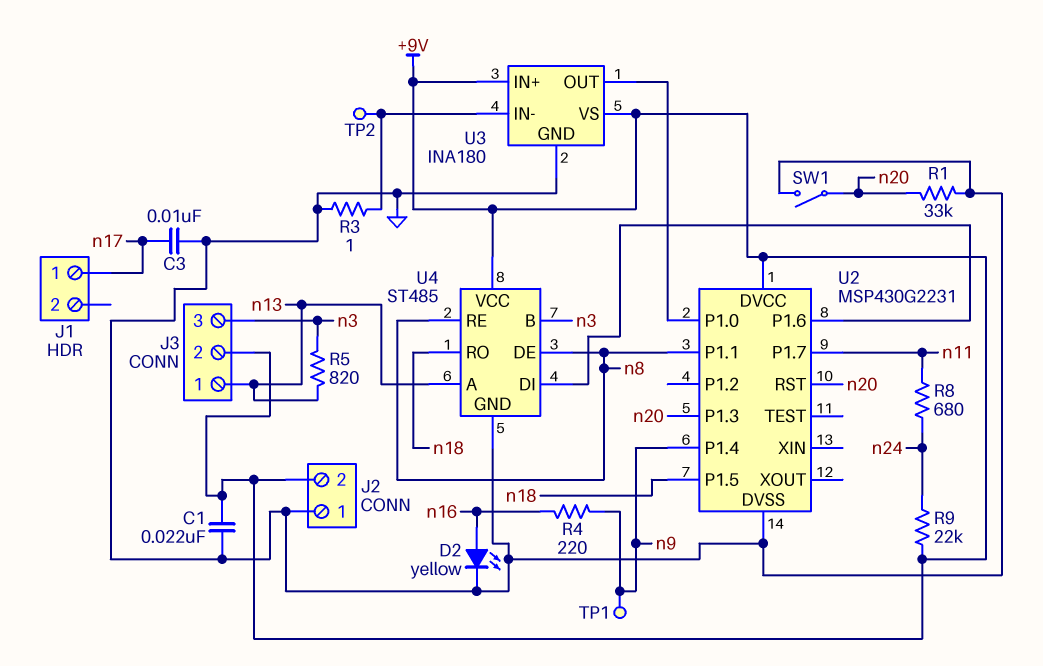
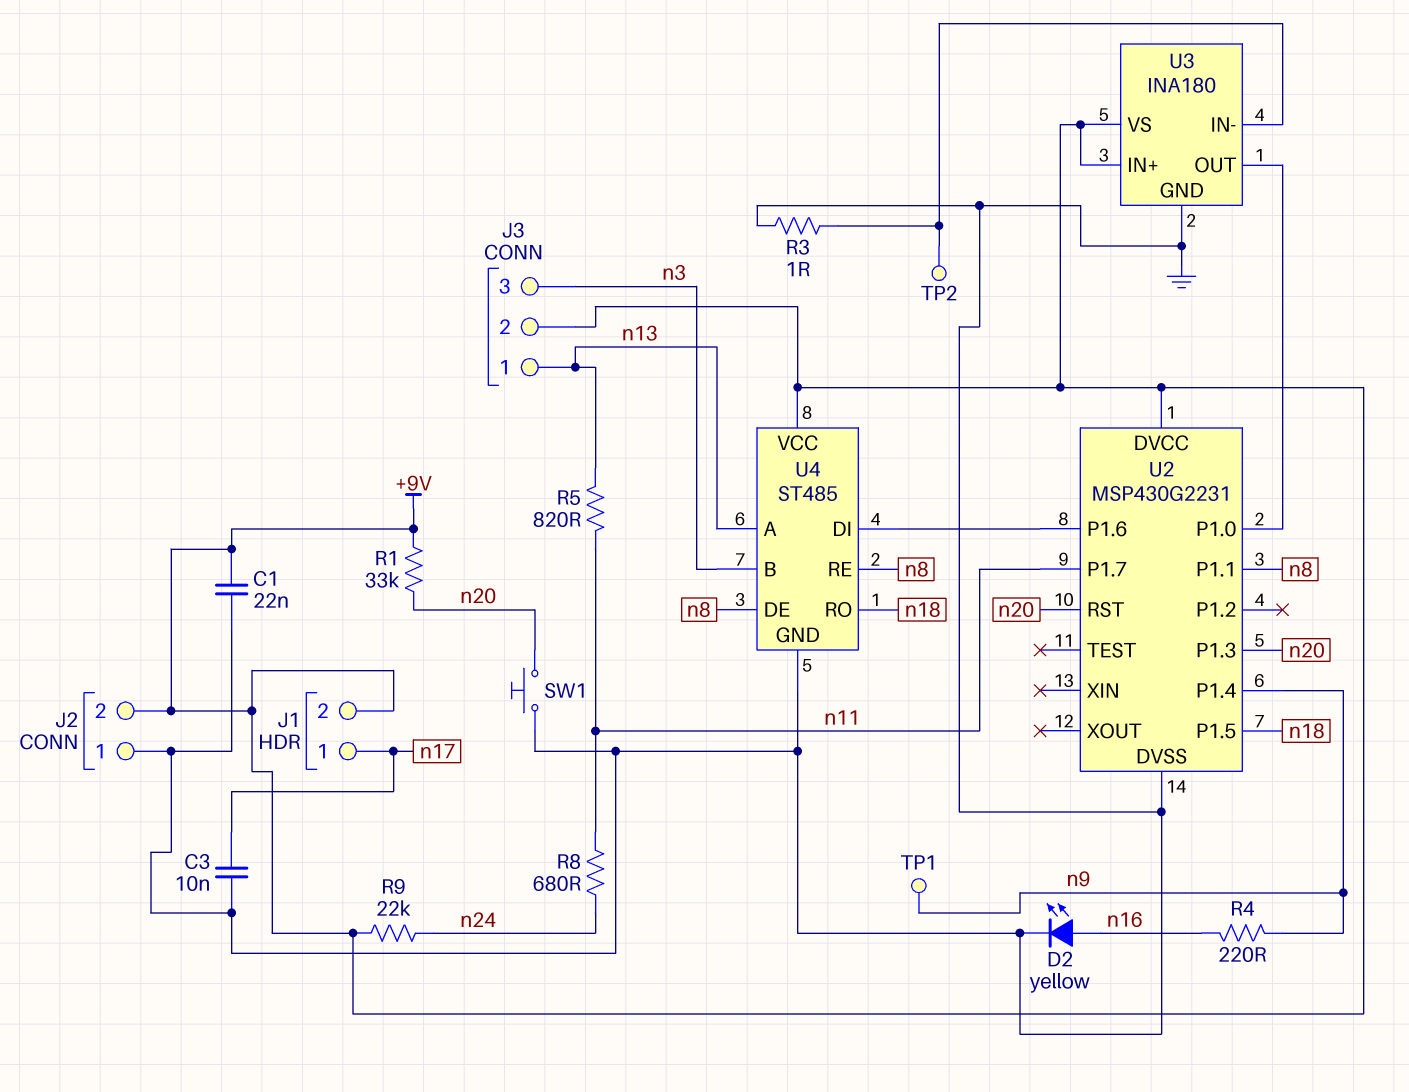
J1 pin 2: none -> +9V
R1: 33k (GND, n20) -> 33k (+9V, n20)
R5: 820 (n3, n13) -> 820 (n11, n13)
SW1: switch (GND, n20) -> button (GND, n20)

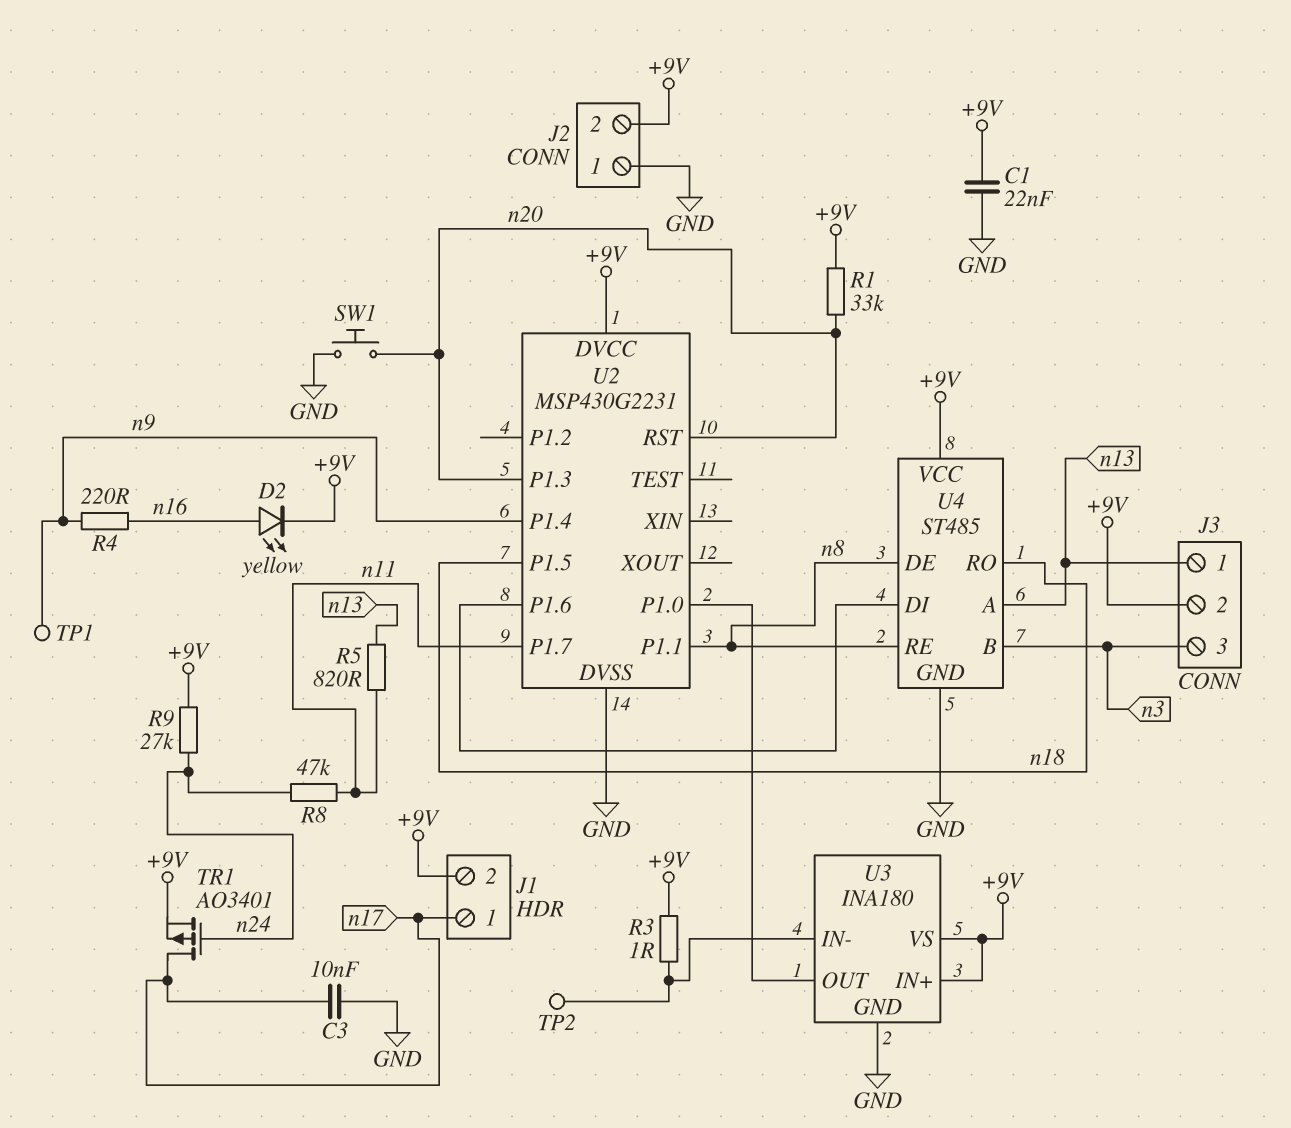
D2: LED yellow (A n16, K GND) -> LED yellow (A n16, K +9V)
R3: 1 (GND, U3/IN-) -> 1 (+9V, U3/IN-)
R8: 680 (n11, n24) -> 47k (n11, n24)
R9: 22k (+9V, n24) -> 27k (+9V, n24)
TR1: none -> PMOS AO3401 (G n24, D n17, S +9V)

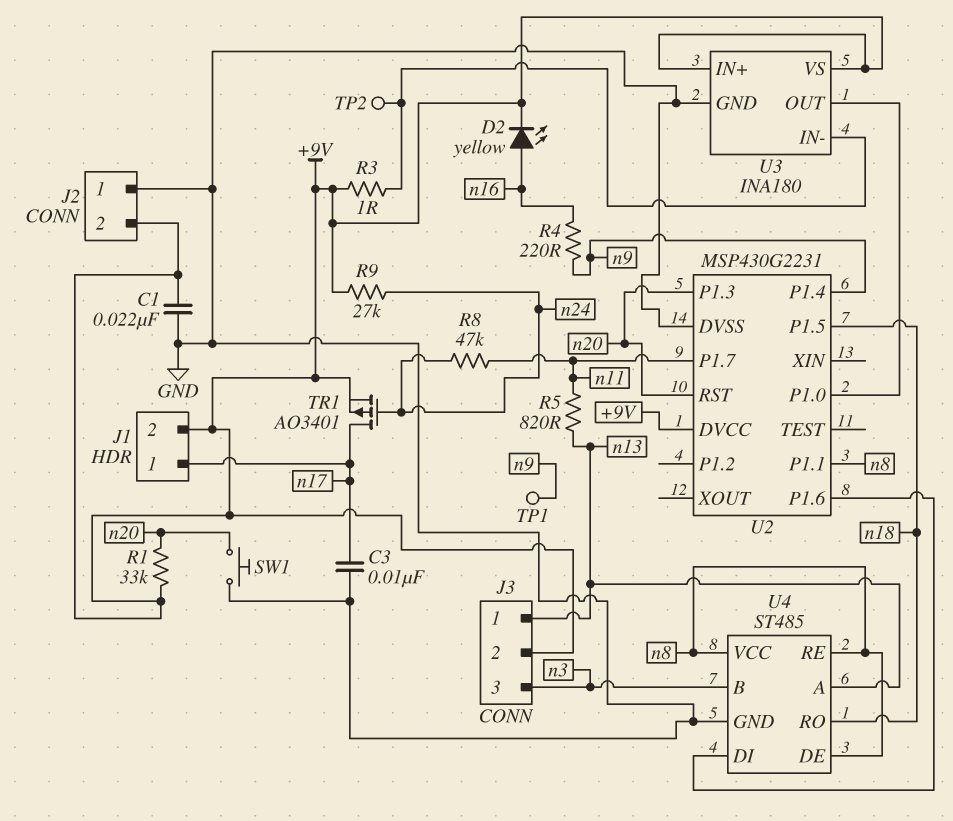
U4 pin VCC: +9V -> n8

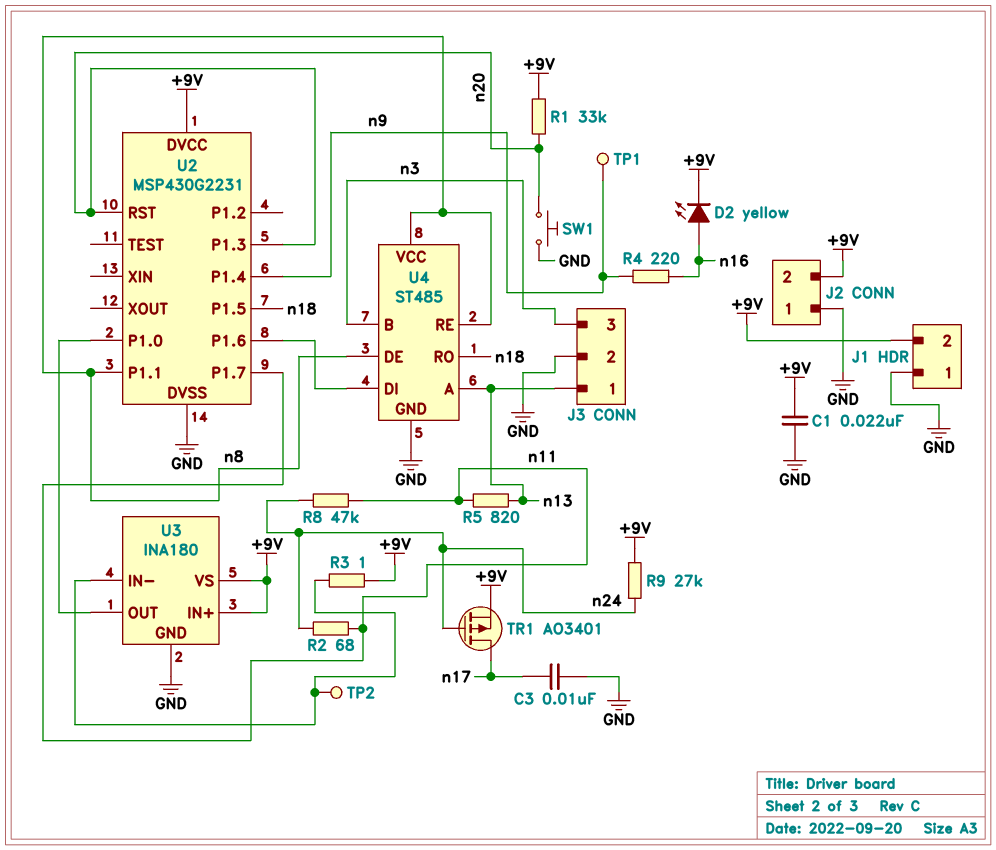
J1 pin 1: n17 -> GND
J3 pin 2: +9V -> GND
R2: none -> 68 (n11, n24)

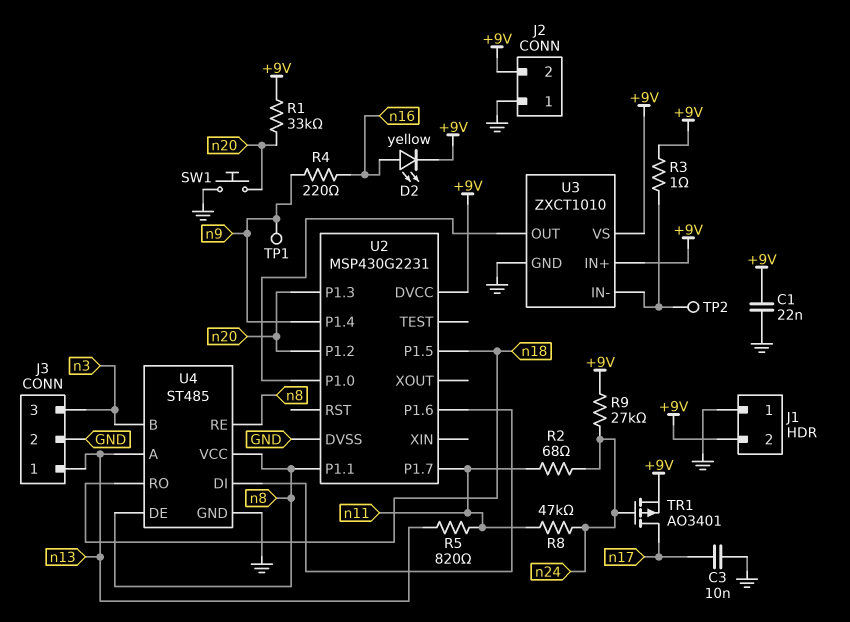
U2 pin P1.2: none -> n20
U2 pin RST: n20 -> none
U3: INA180 -> ZXCT1010

